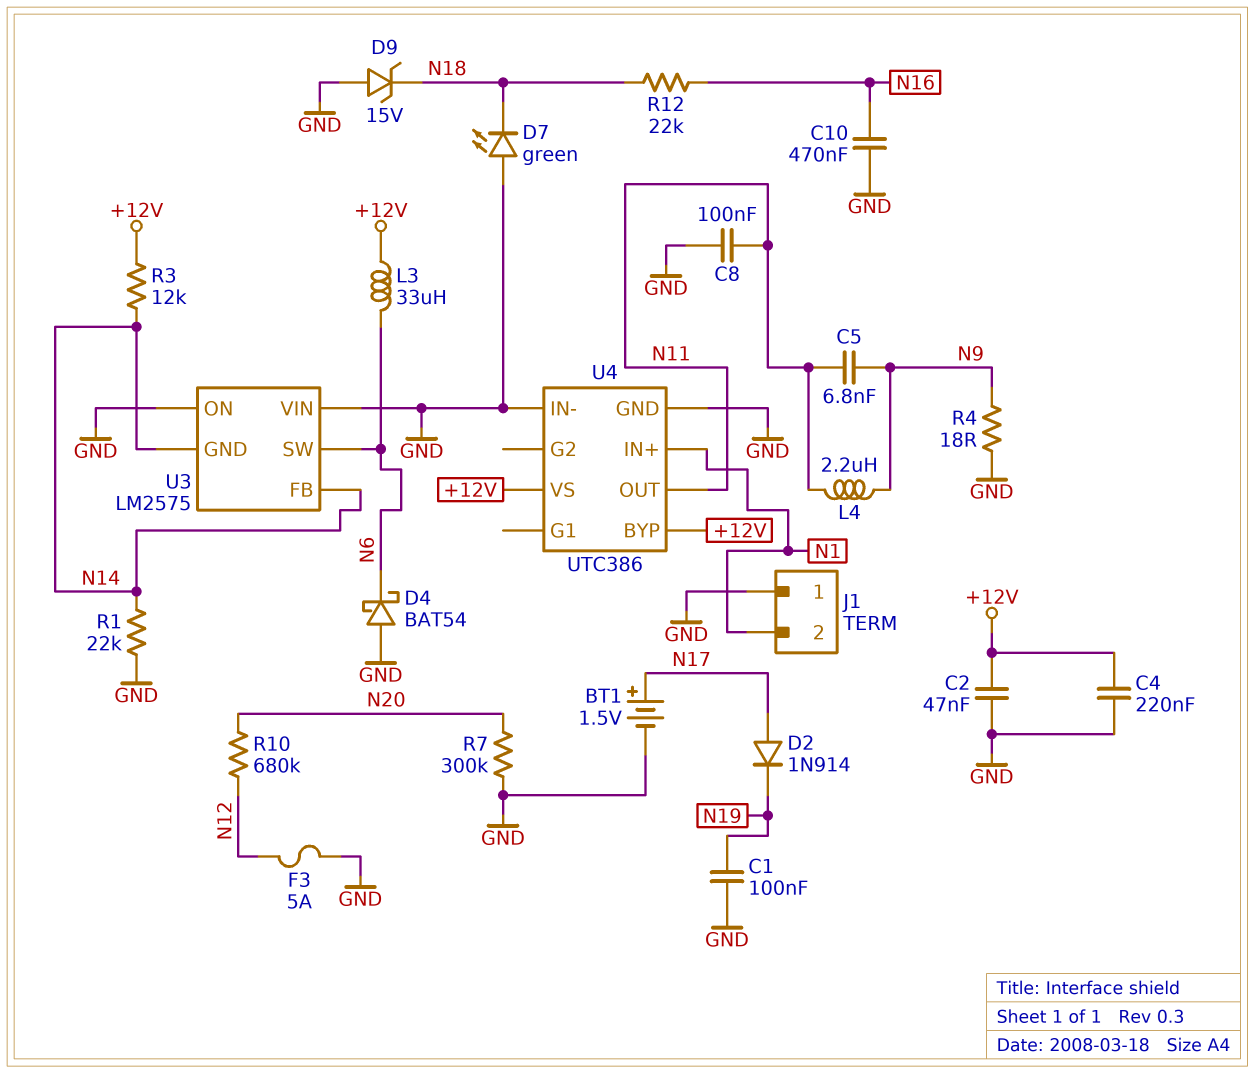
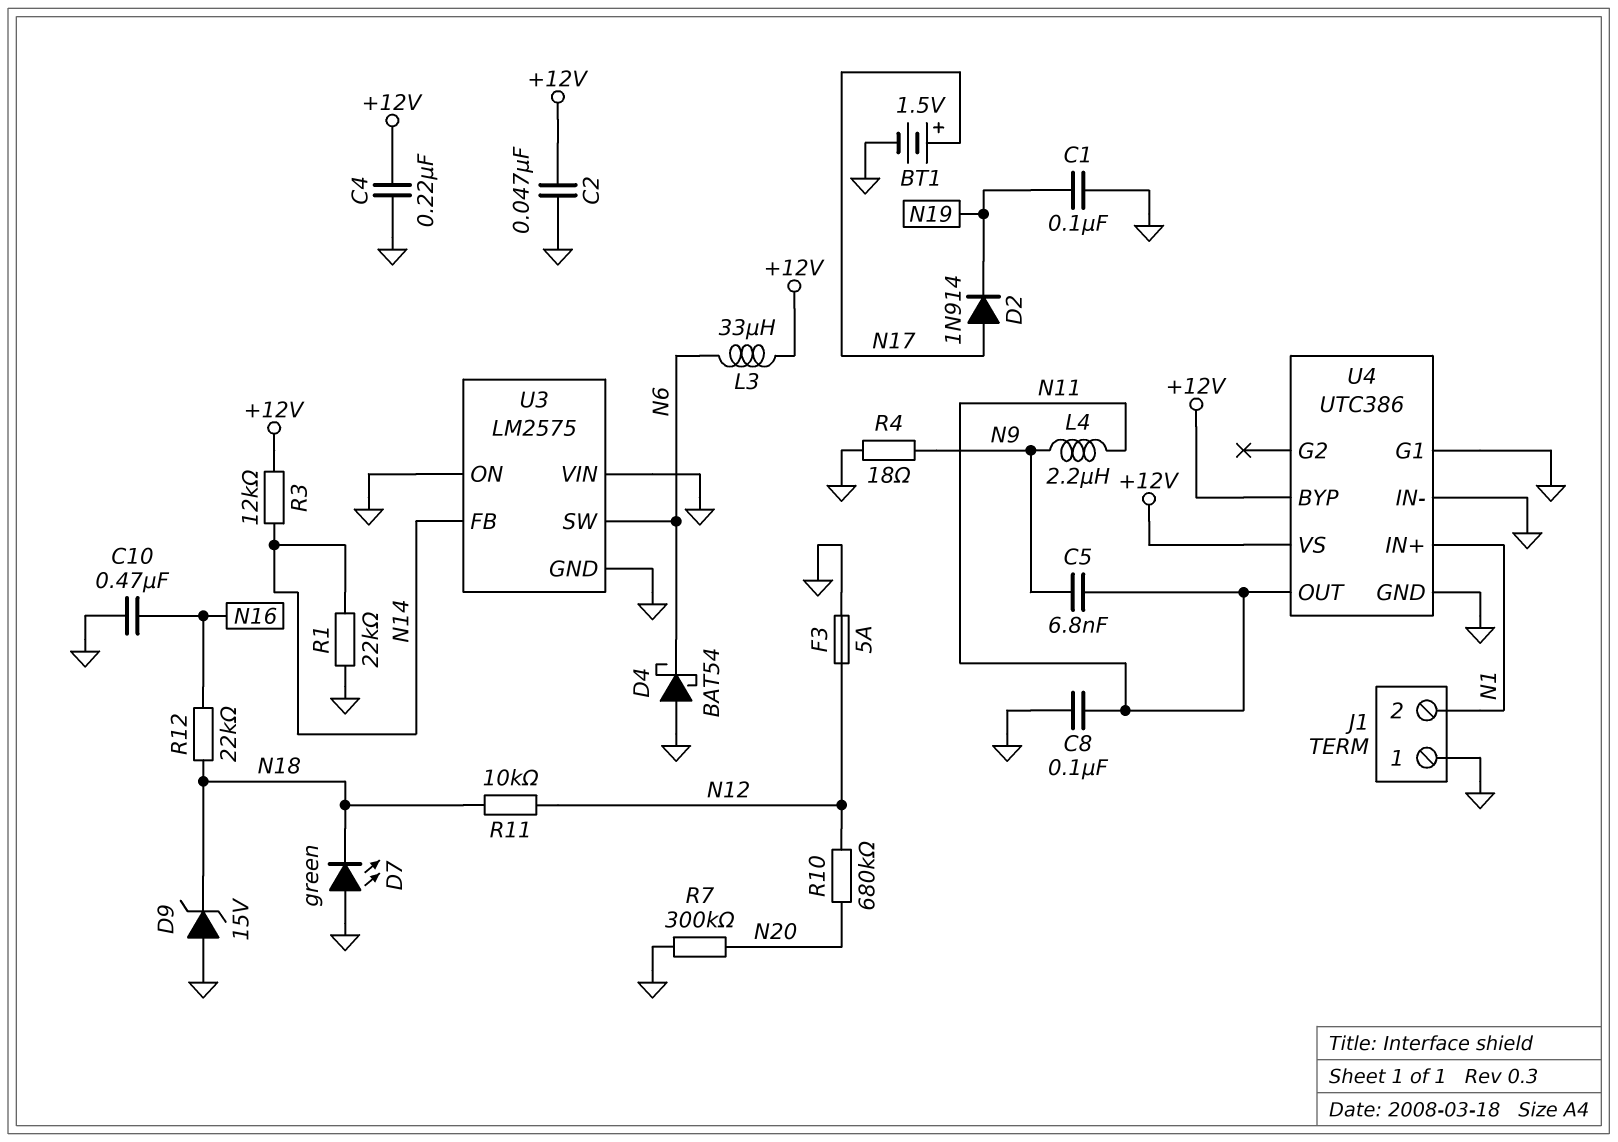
R11: none -> 10k (N12, N18)
U3 pin GND: N14 -> GND
U4 pin G1: none -> GND

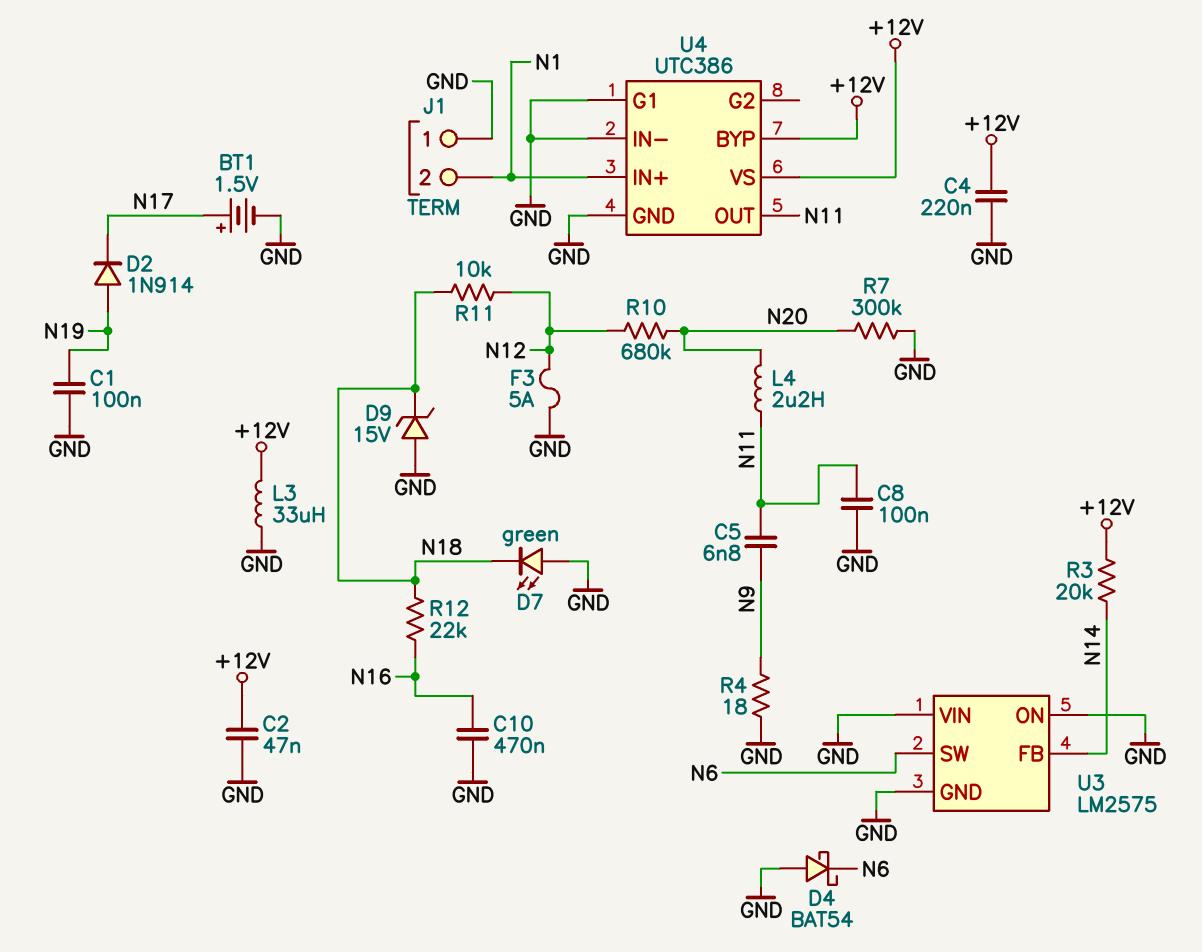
D2: diode 1N914 (A N17, K N19) -> diode 1N914 (A N19, K N17)
L3: 33uH (+12V, N6) -> 33uH (+12V, GND)
L4: 2.2uH (N9, N11) -> 2.2uH (N11, N20)
R1: 22k (GND, N14) -> none
R3: 12k (+12V, N14) -> 20k (+12V, N14)

